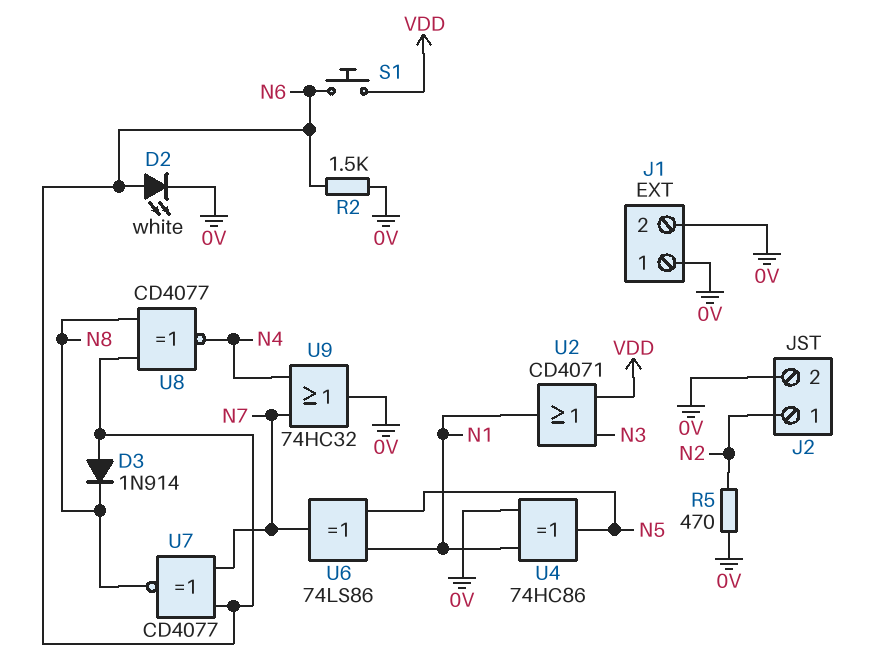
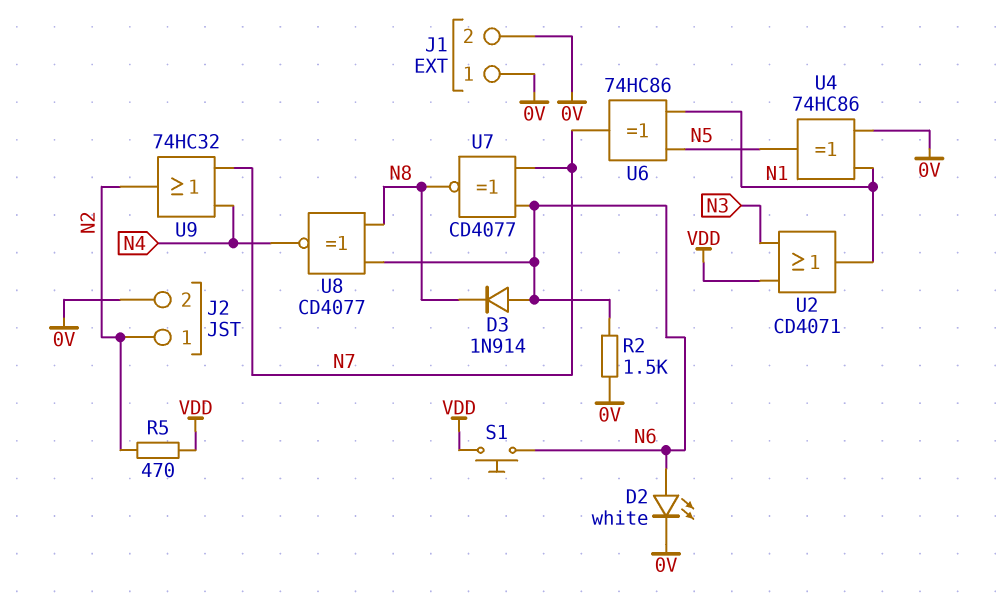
R5: 470 (0V, N2) -> 470 (N2, VDD)
U6: XOR 74LS86 (in N1, in N5, out N7) -> XOR 74HC86 (in N1, in N5, out N7)
U9: OR 74HC32 (in N4, in N7, out 0V) -> OR 74HC32 (in N4, in N7, out N2)

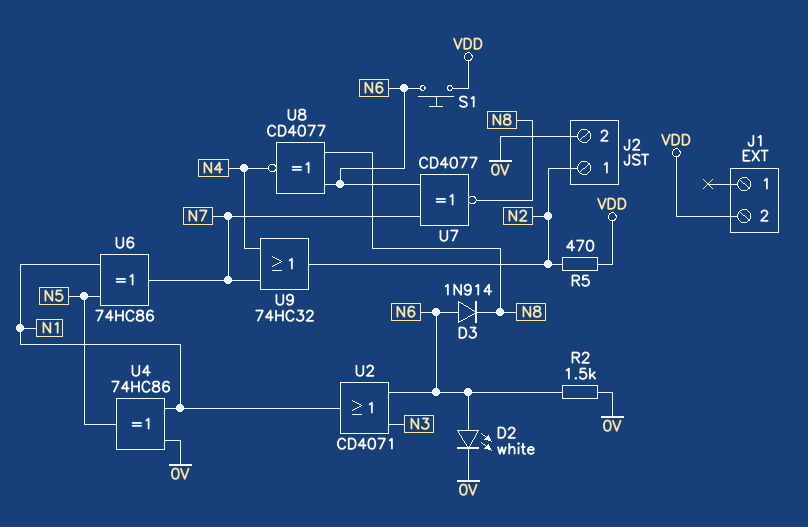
J1 pin 1: 0V -> none
J1 pin 2: 0V -> VDD
U2: OR CD4071 (in N3, in VDD, out N1) -> OR CD4071 (in N3, in N6, out N1)

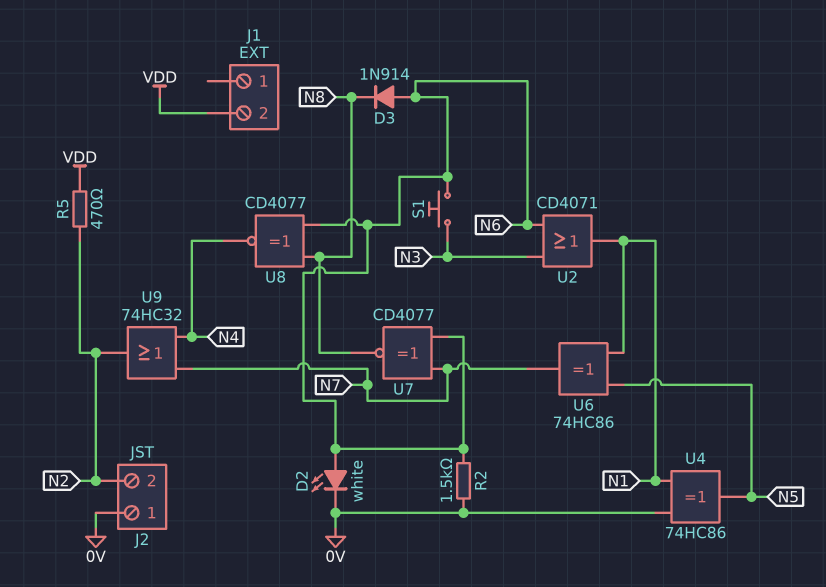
J2 pin 1: N2 -> 0V
J2 pin 2: 0V -> N2
S1: button (N6, VDD) -> button (N3, N6)

